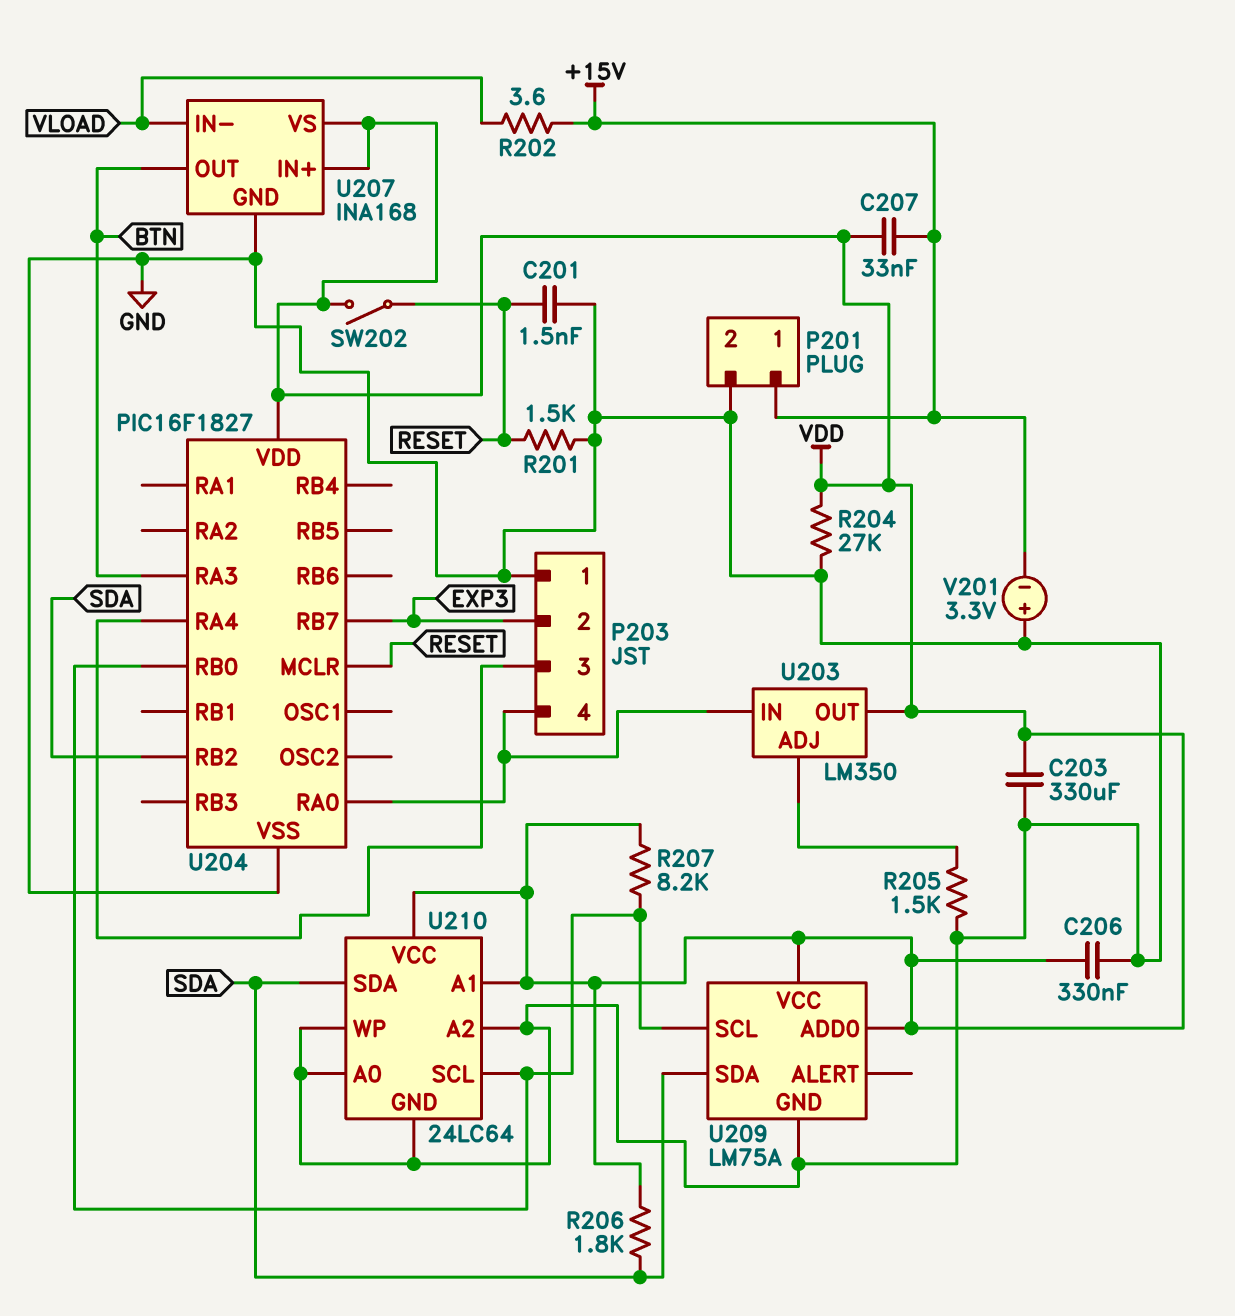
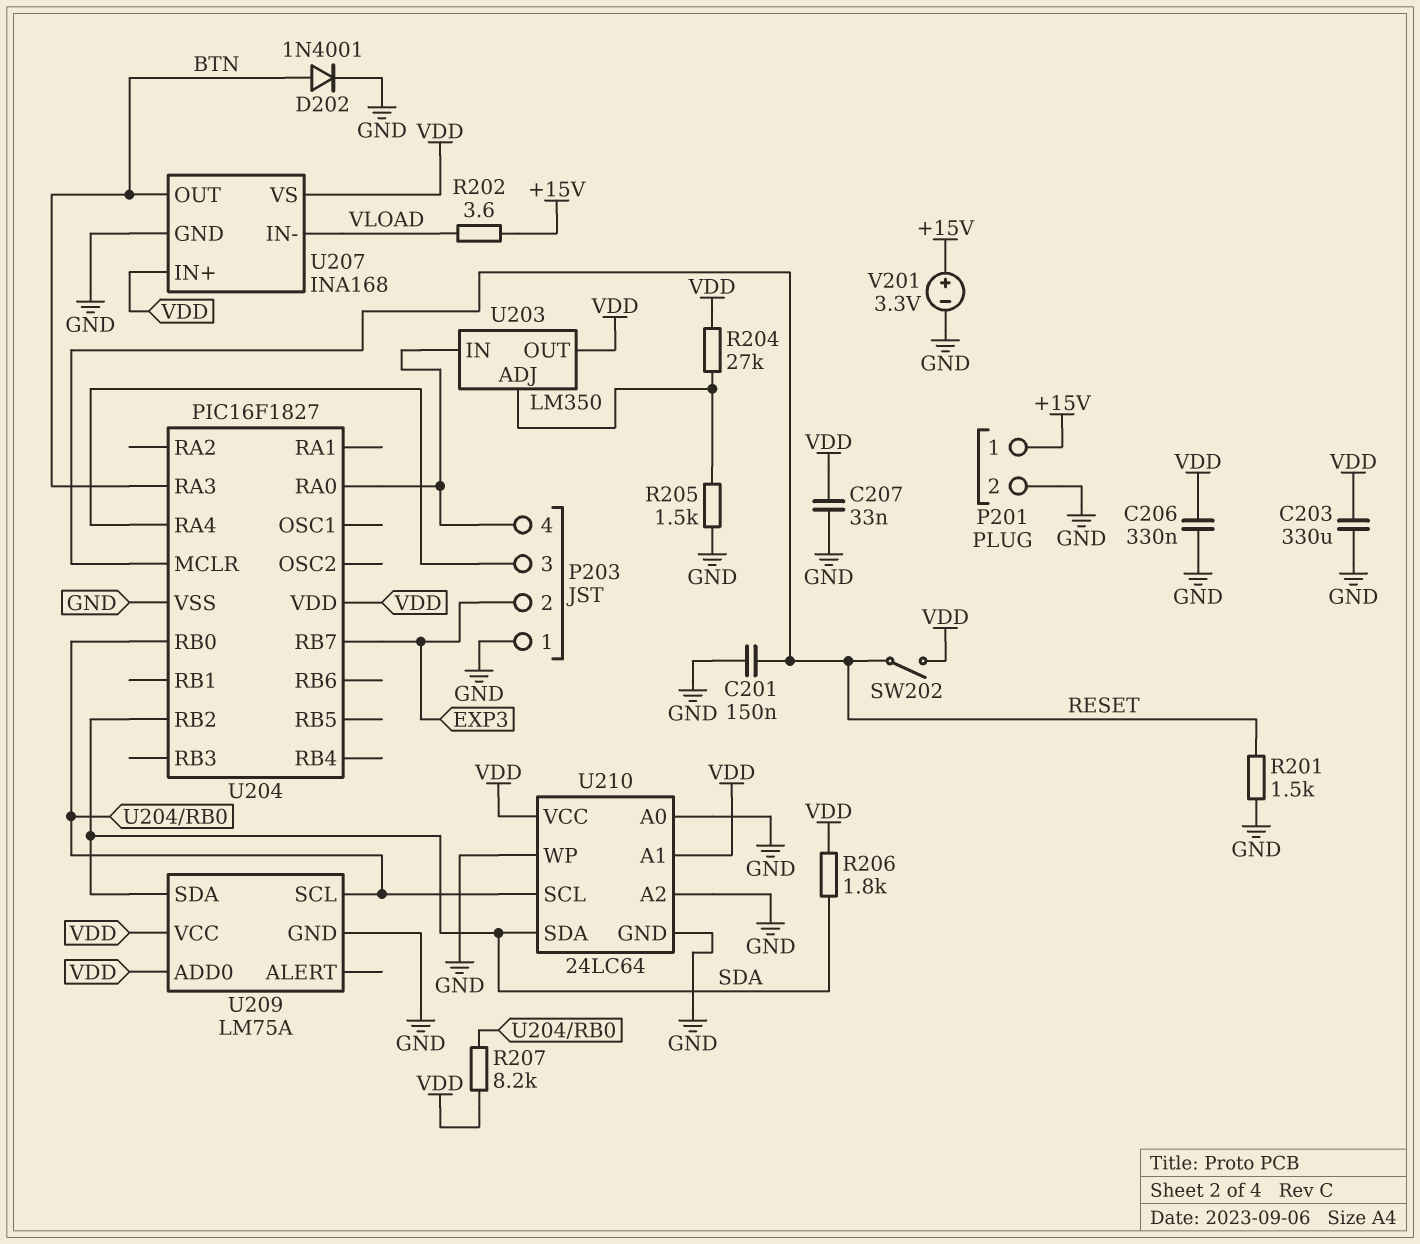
C201: 1.5nF (GND, RESET) -> 150nF (GND, RESET)
C207: 33nF (+15V, VDD) -> 33nF (GND, VDD)
D202: none -> diode 1N4001 (A BTN, K GND)
R204: 27k (GND, VDD) -> 27k (U203/ADJ, VDD)
V201: 3.3V (plus GND, minus +15V) -> 3.3V (plus +15V, minus GND)

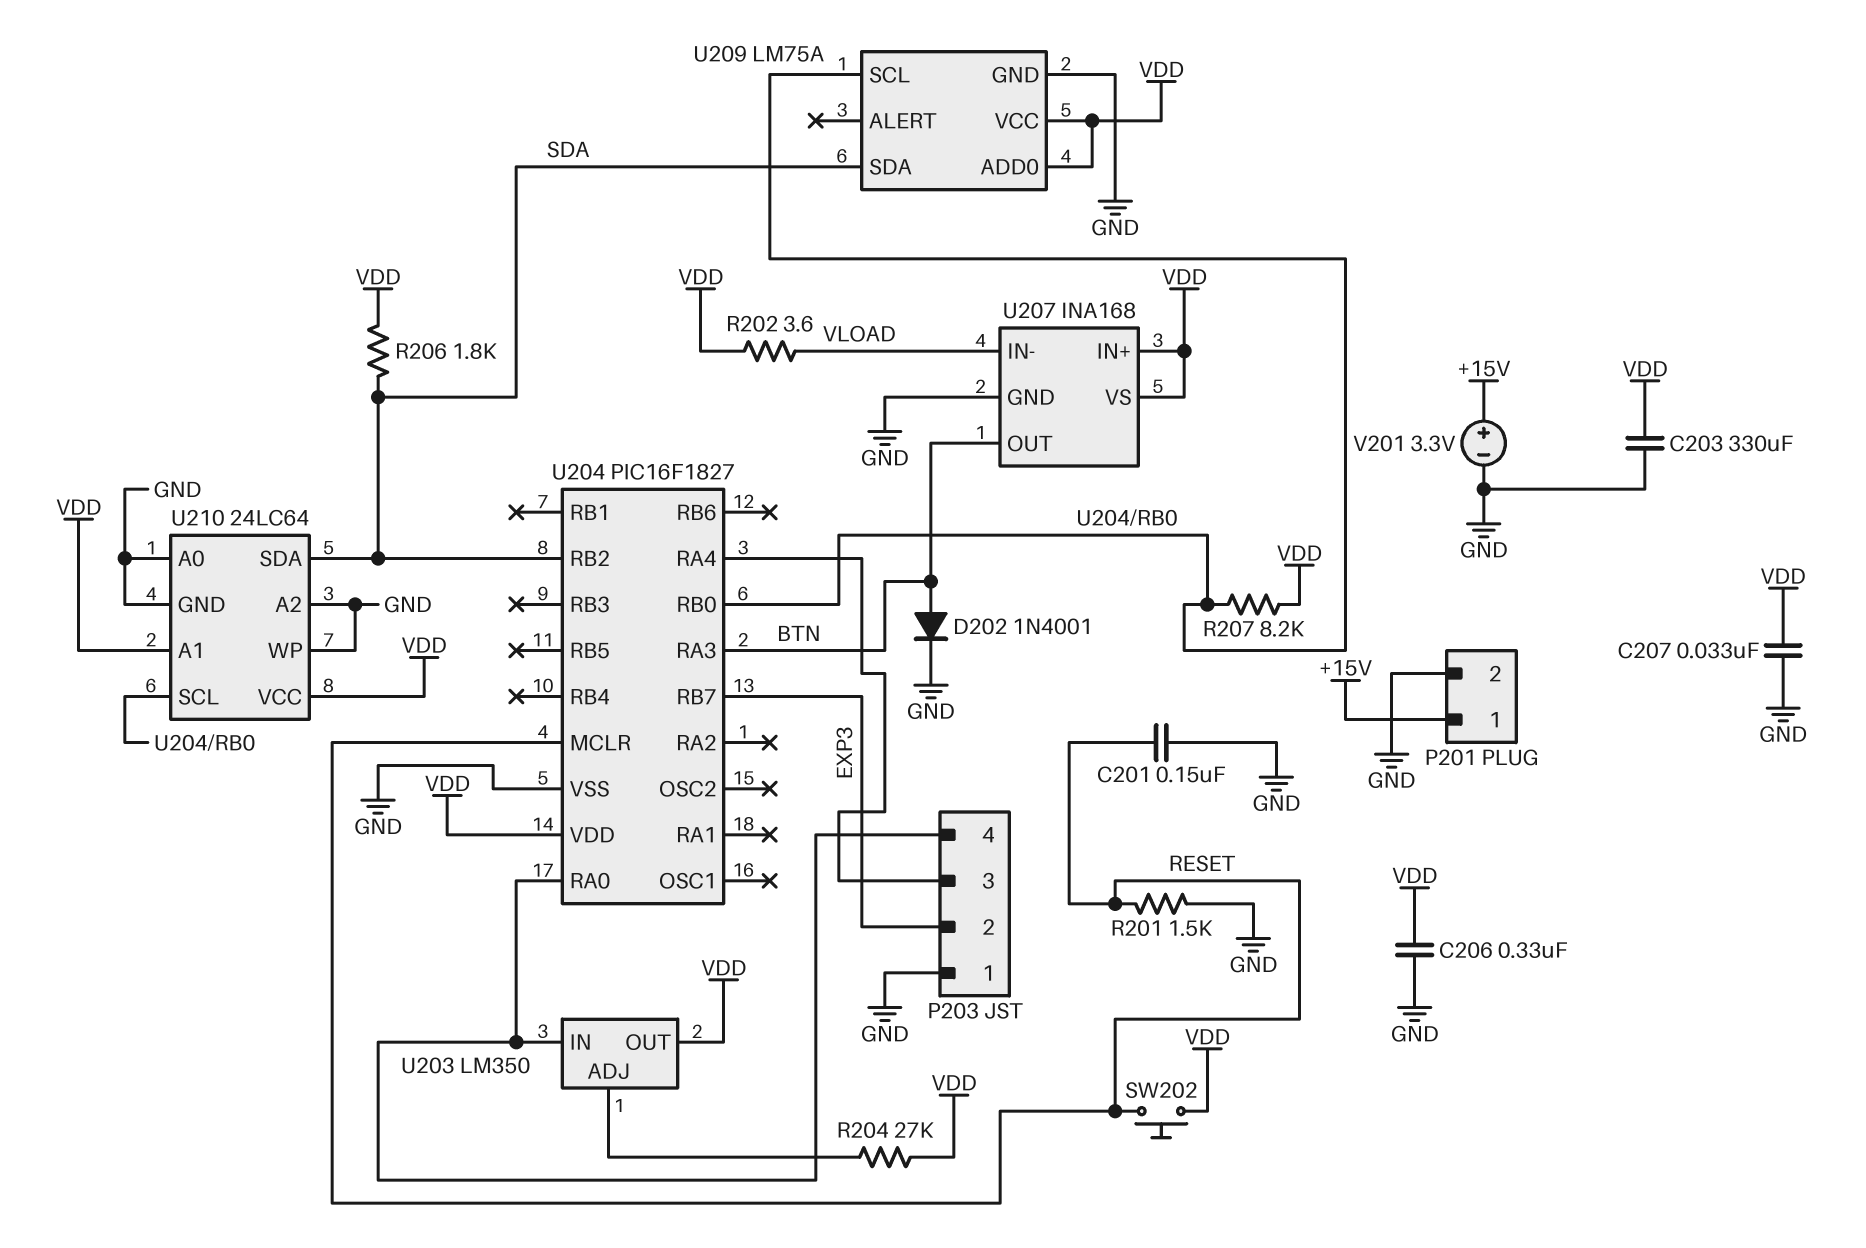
R202: 3.6 (+15V, VLOAD) -> 3.6 (VDD, VLOAD)
R205: 1.5k (GND, U203/ADJ) -> none
SW202: switch (RESET, VDD) -> button (RESET, VDD)

